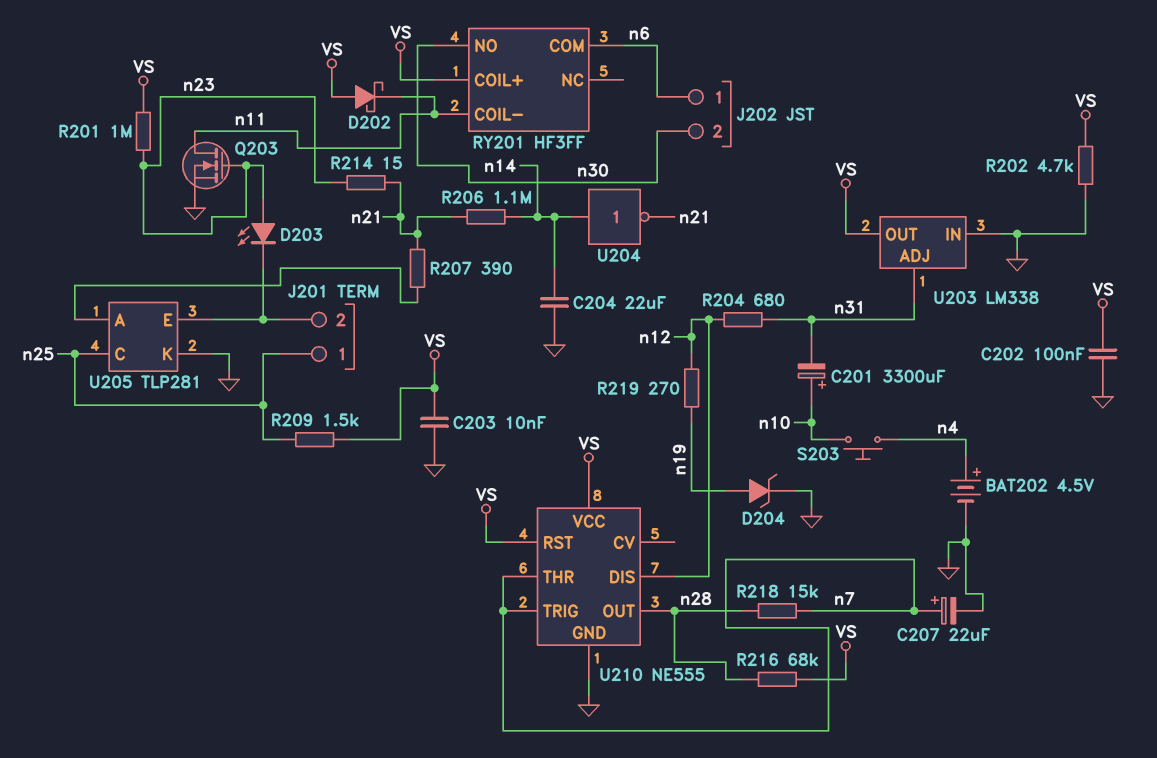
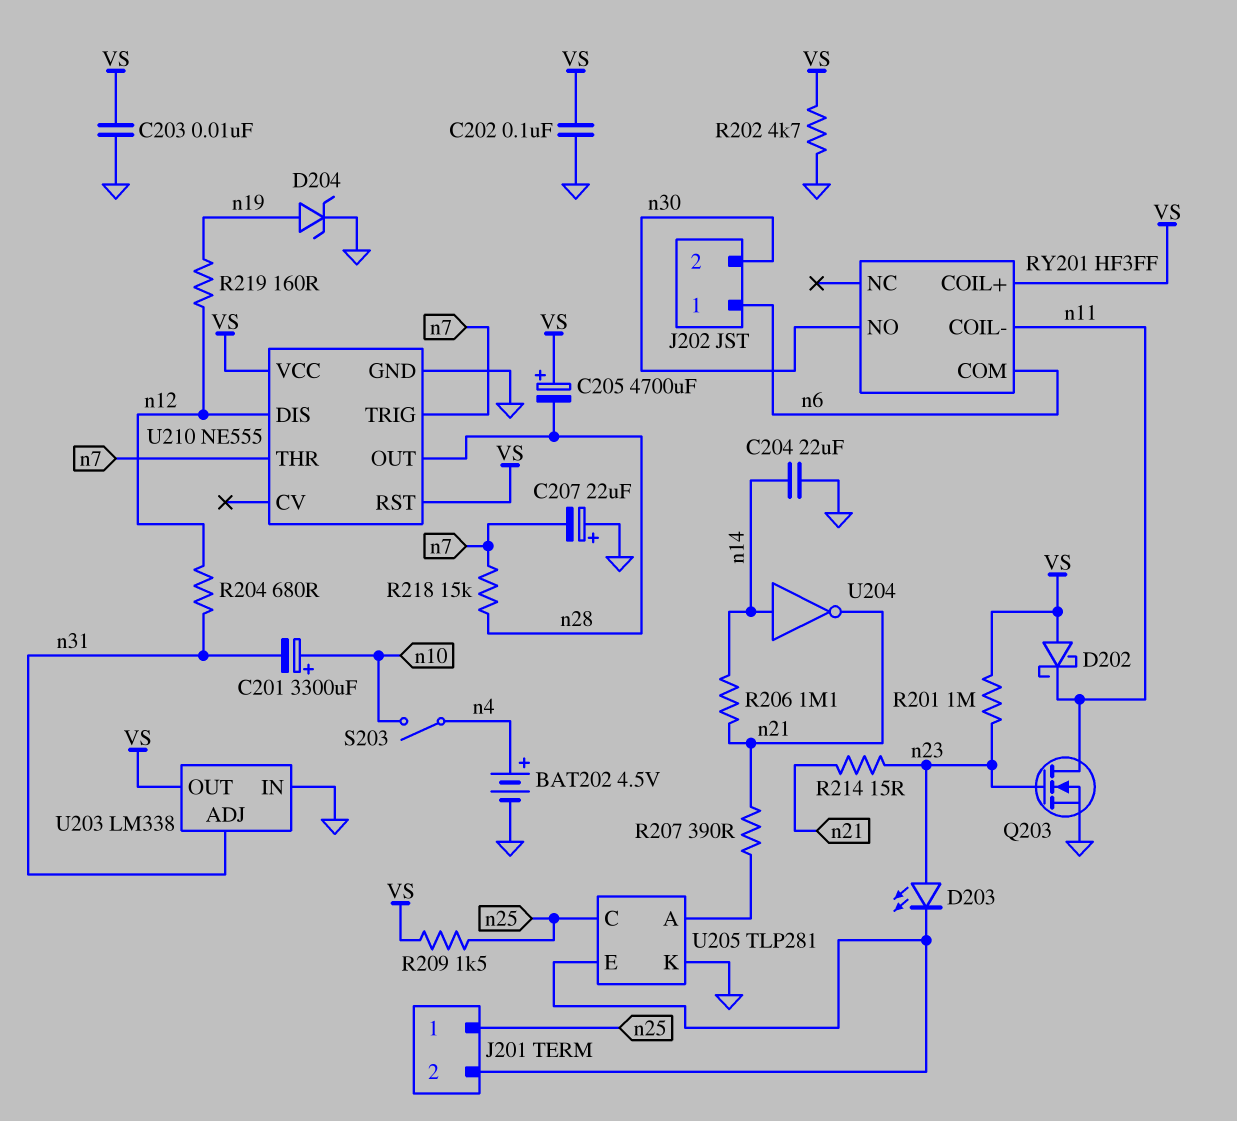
C205: none -> 4700uF (plus VS, minus n28)
C207: 22uF (plus n7, minus GND) -> 22uF (plus GND, minus n7)
R216: 68k (VS, n28) -> none
R219: 270 (n12, n19) -> 160 (n12, n19)
S203: button (n4, n10) -> switch (n4, n10)

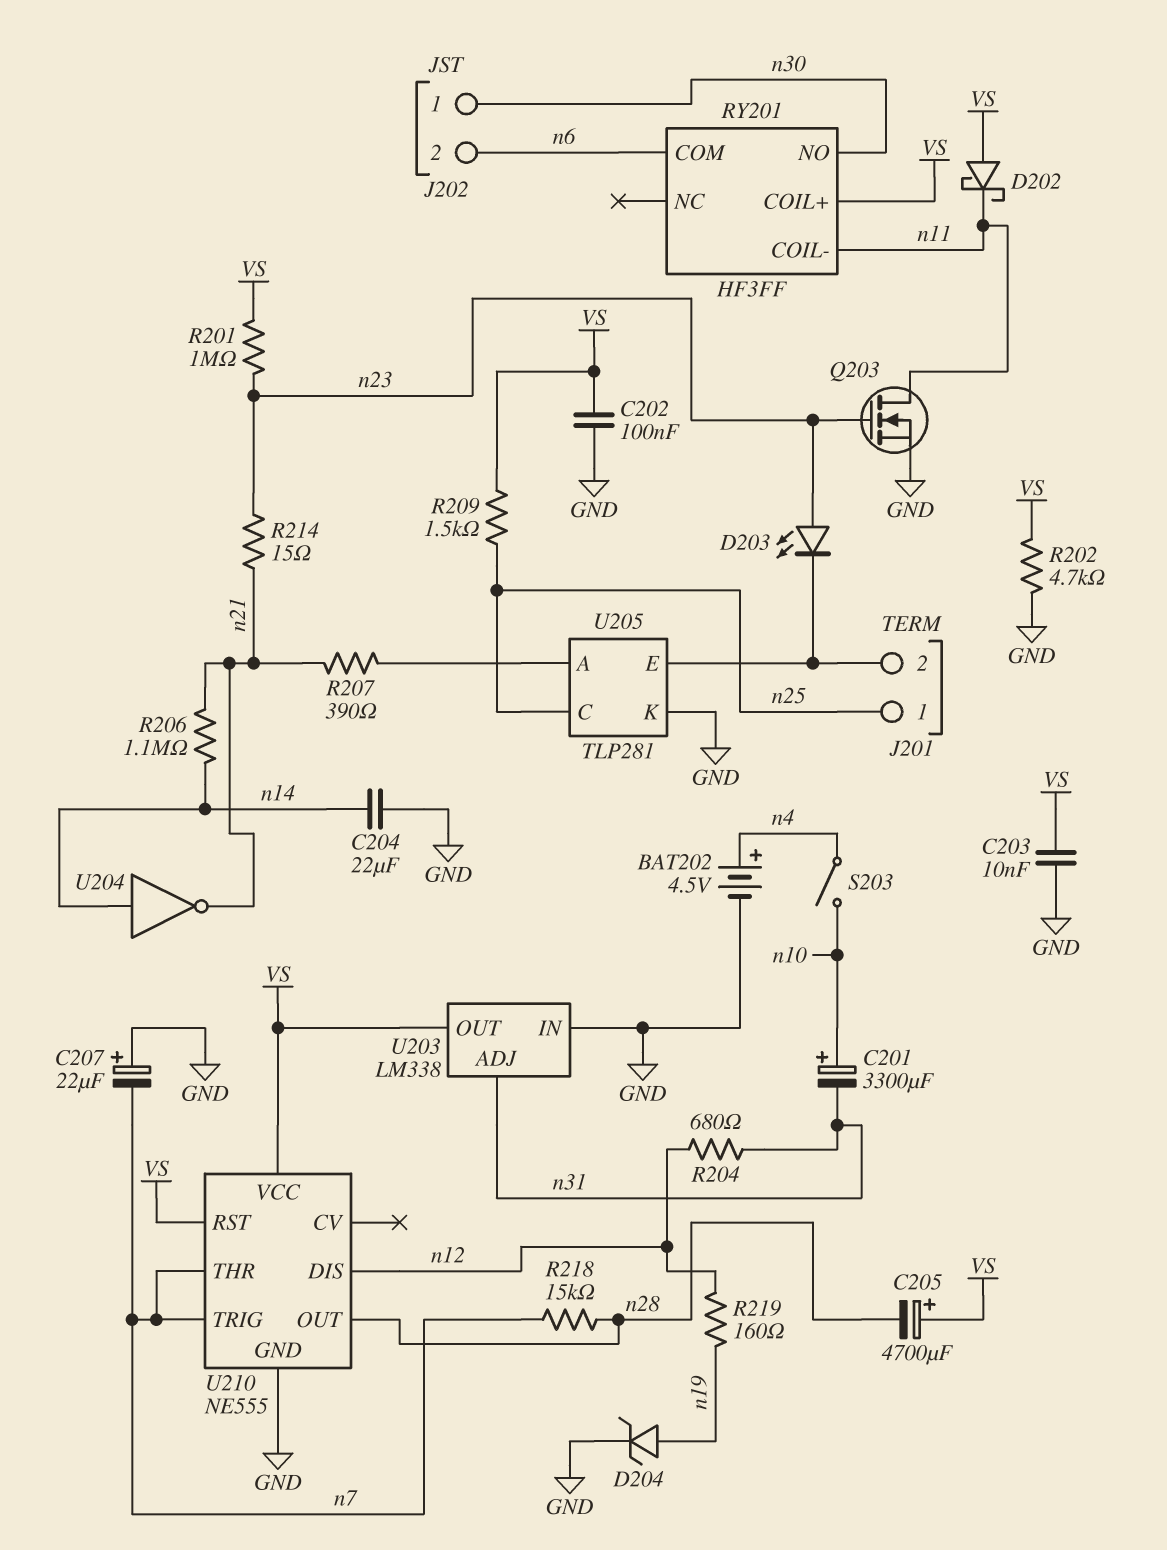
J202 pin 1: n6 -> n30
J202 pin 2: n30 -> n6

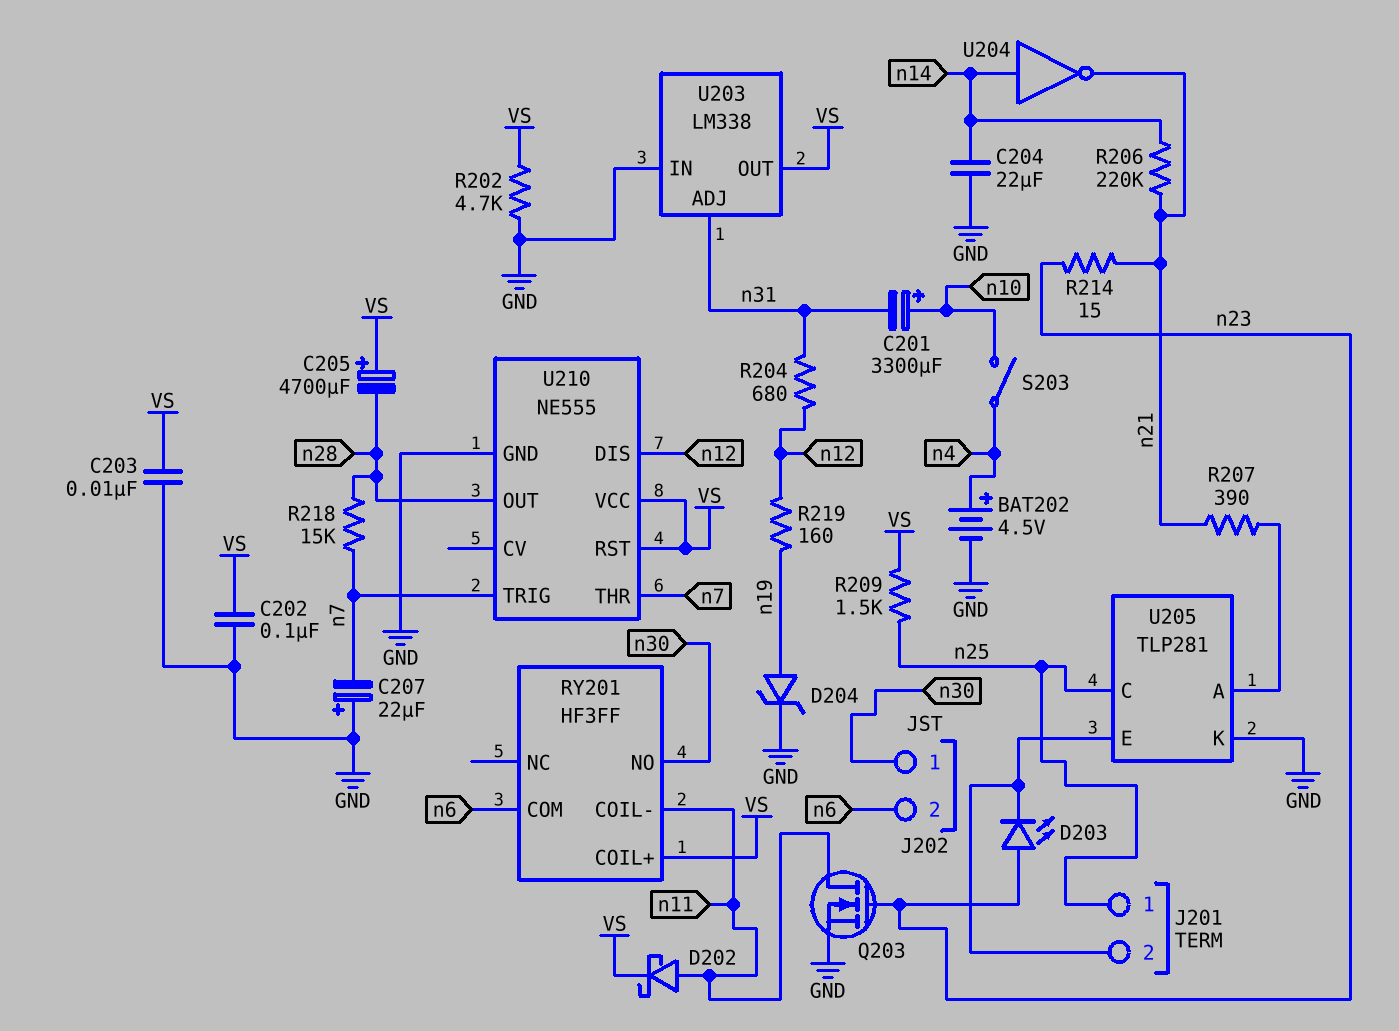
D202: schottky (A VS, K n11) -> schottky (A n11, K VS)
R201: 1M (VS, n23) -> none
R206: 1.1M (n14, n21) -> 220k (n14, n21)

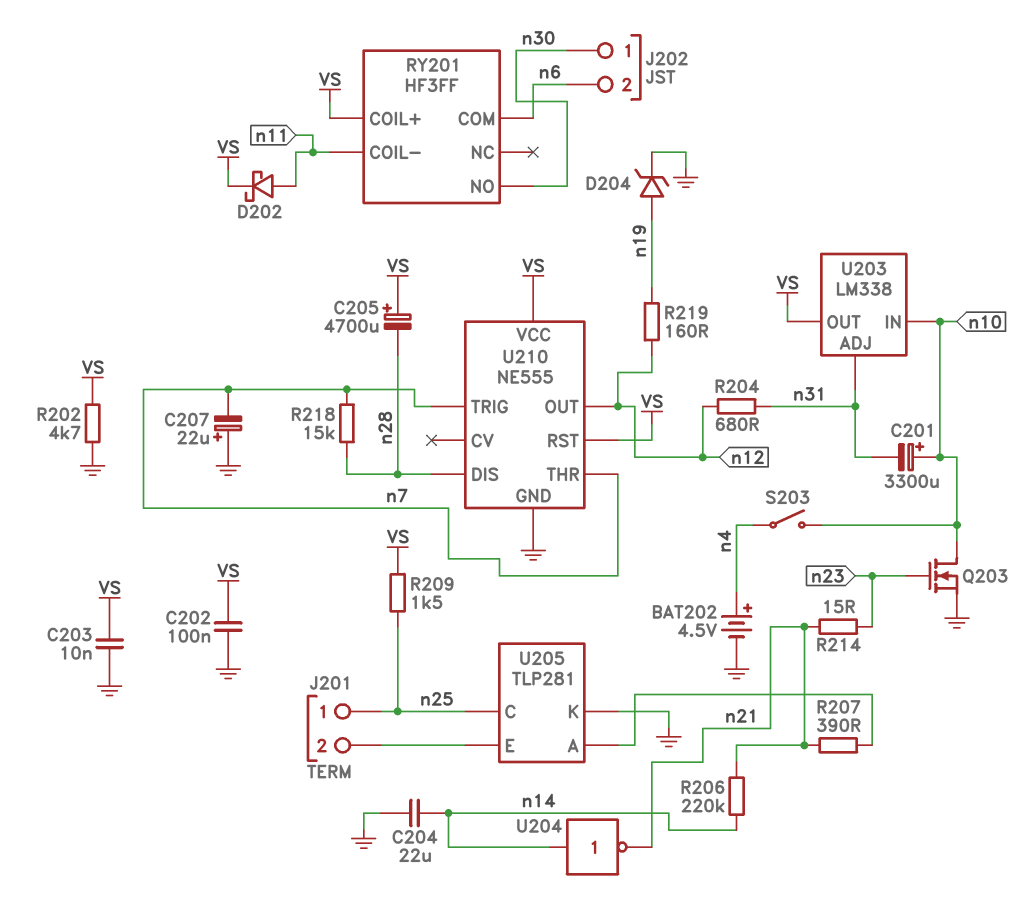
D203: LED (A n23, K J201/2) -> none
Q203: NMOS (G n23, D n11, S GND) -> NMOS (G n23, D n10, S GND)
U203 pin IN: GND -> n10
U210 pin DIS: n12 -> n28
U210 pin OUT: n28 -> n12

